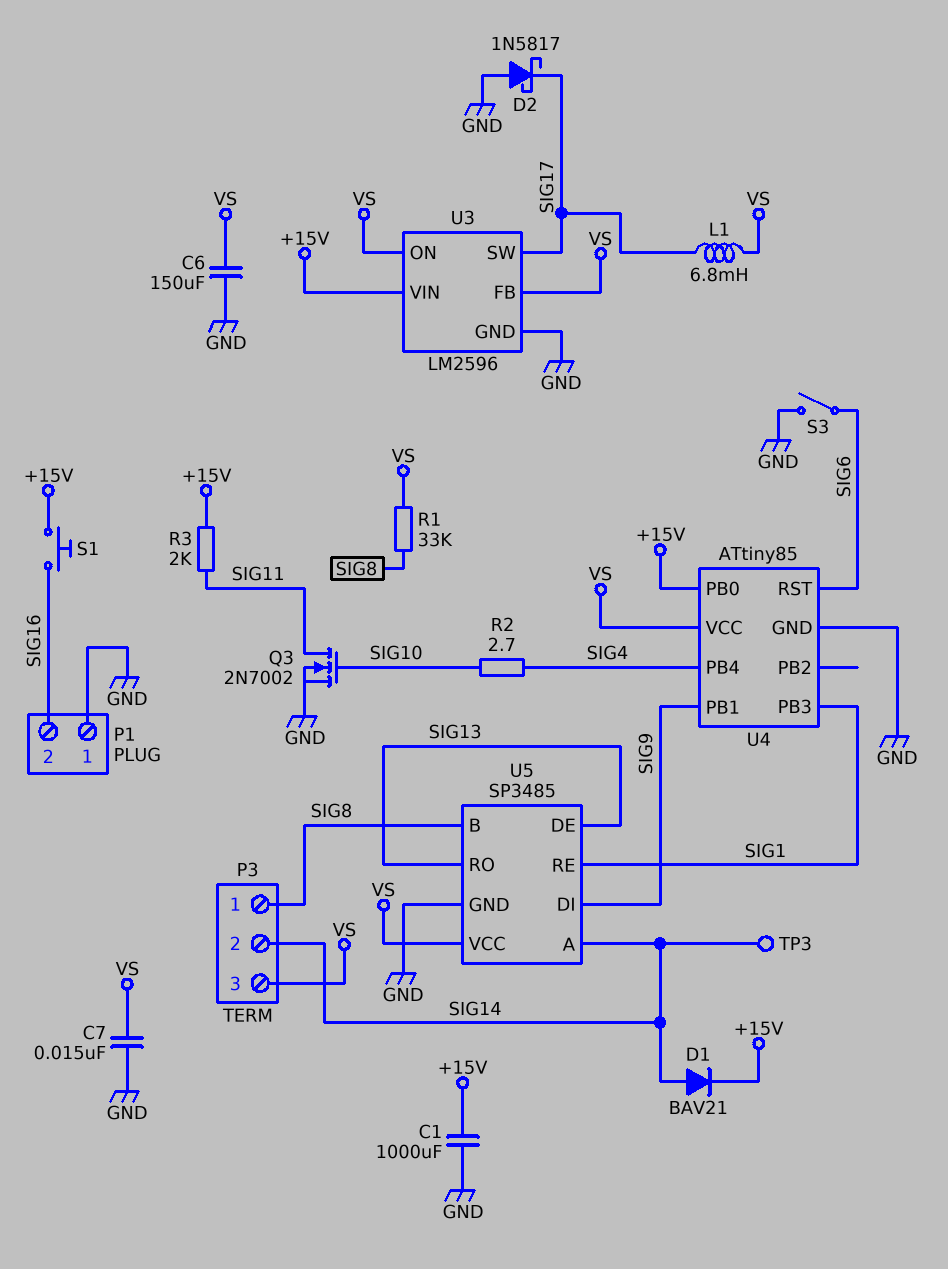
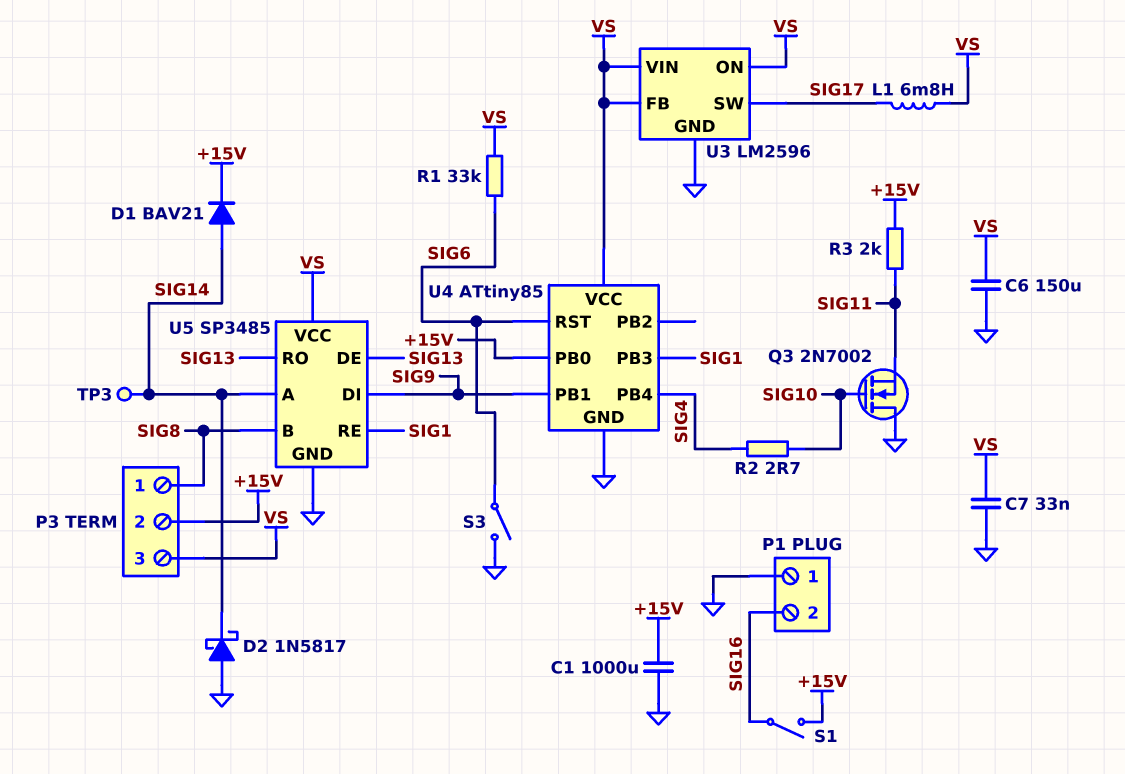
C7: 15nF (GND, VS) -> 33nF (GND, VS)
D2: schottky 1N5817 (A GND, K SIG17) -> schottky 1N5817 (A GND, K SIG14)
P3 pin 2: SIG14 -> +15V
Q3: NMOS 2N7002 (G SIG10, D SIG11, S GND) -> NMOS 2N7002 (G SIG10, D GND, S SIG11)
R1: 33k (SIG8, VS) -> 33k (SIG6, VS)
S1: button (+15V, SIG16) -> switch (+15V, SIG16)
U3 pin VIN: +15V -> VS

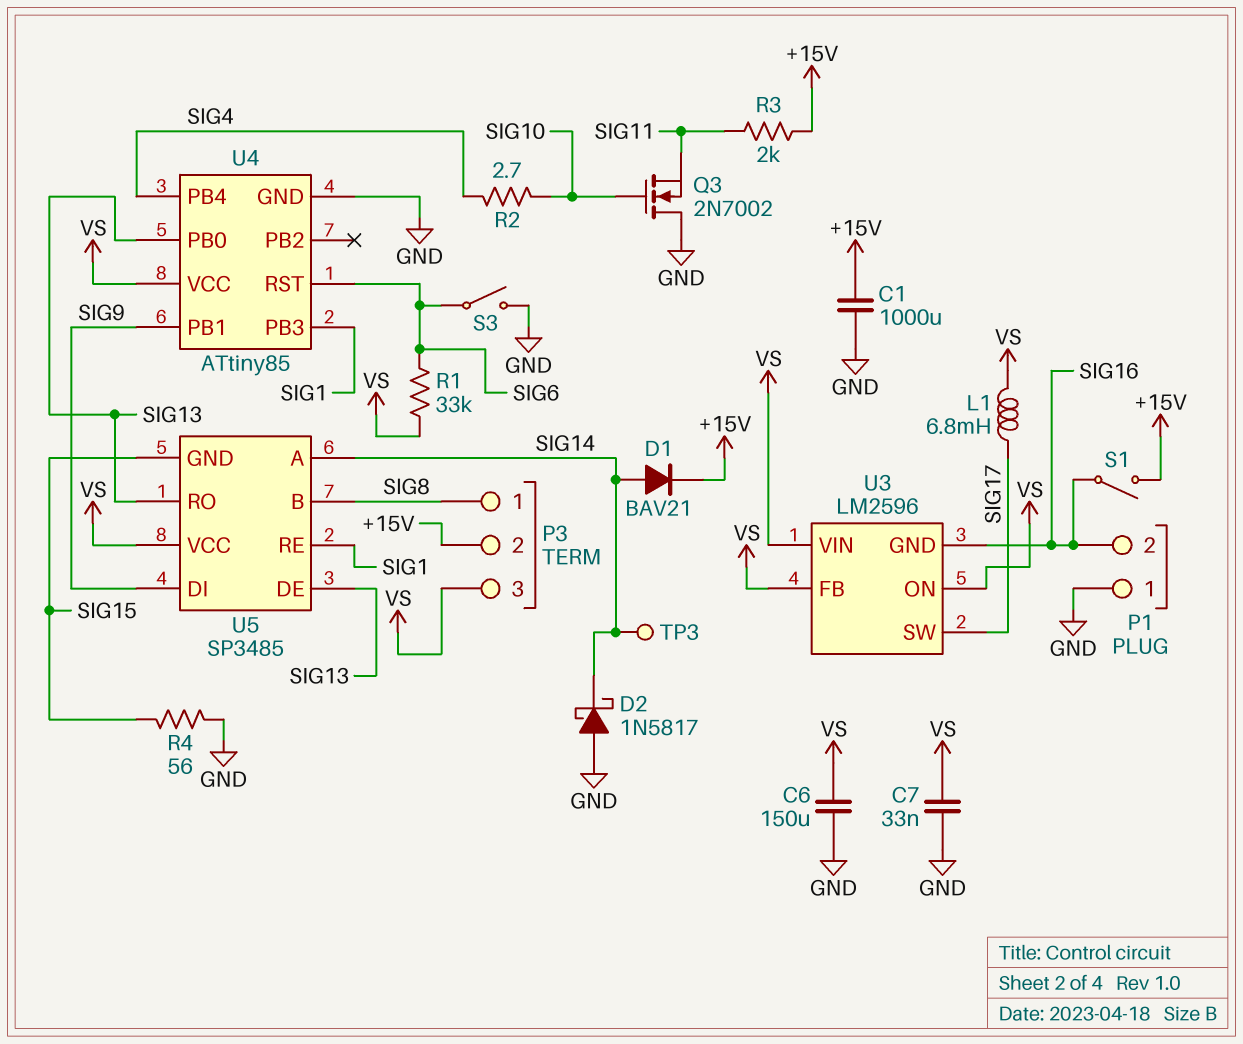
R4: none -> 56 (GND, SIG15)
U3 pin GND: GND -> SIG16
U4 pin PB0: +15V -> SIG13
U5 pin GND: GND -> SIG15

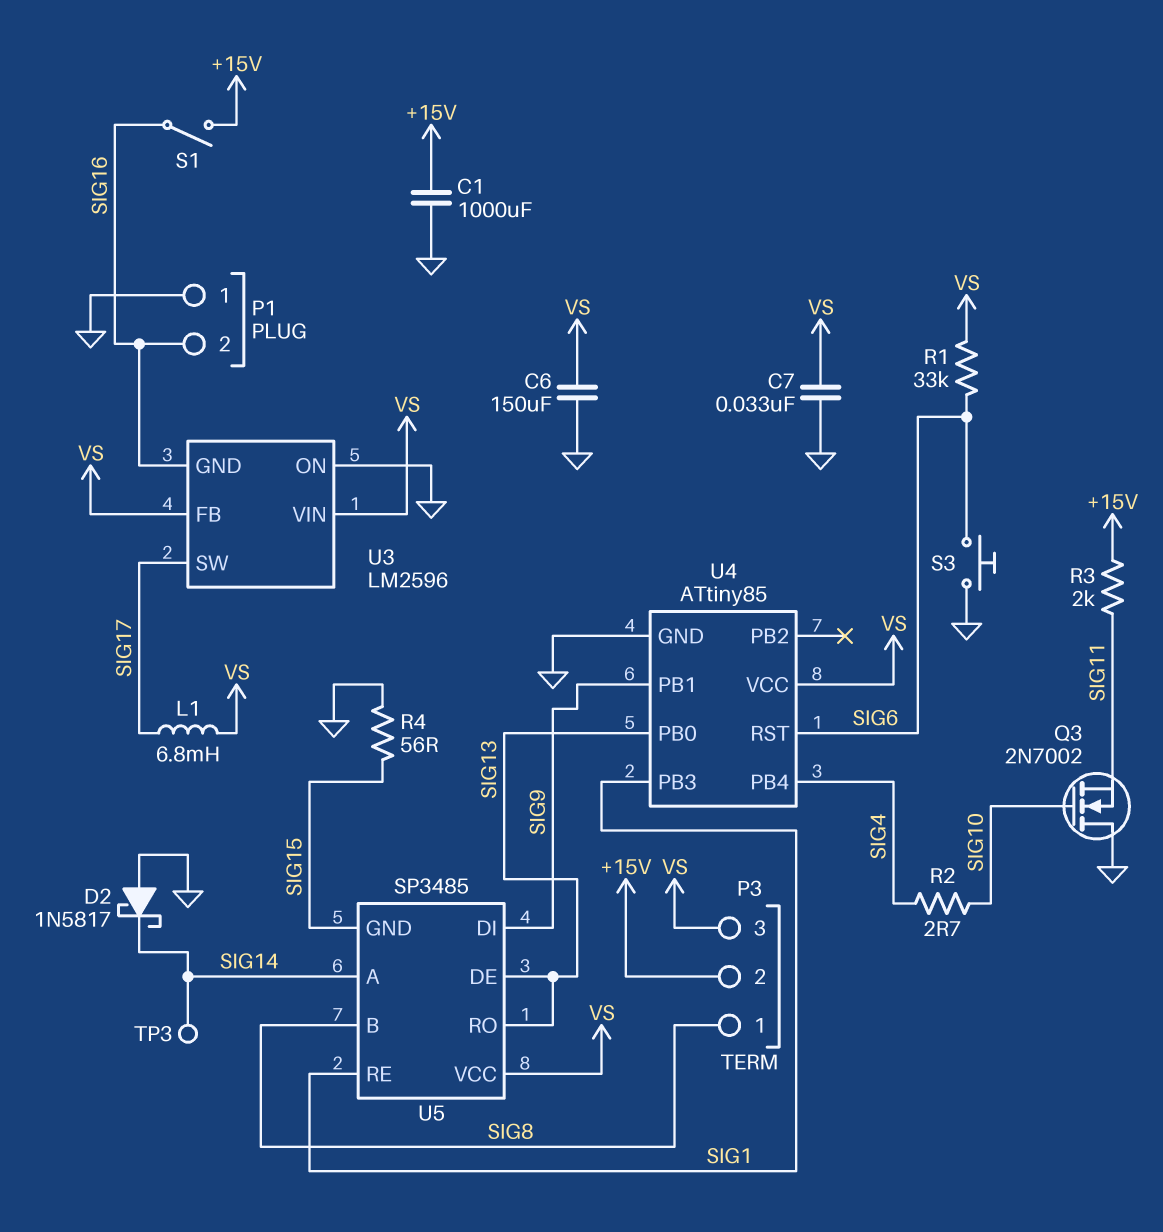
D1: diode BAV21 (A SIG14, K +15V) -> none
S3: switch (GND, SIG6) -> button (GND, SIG6)
U3 pin ON: VS -> GND

